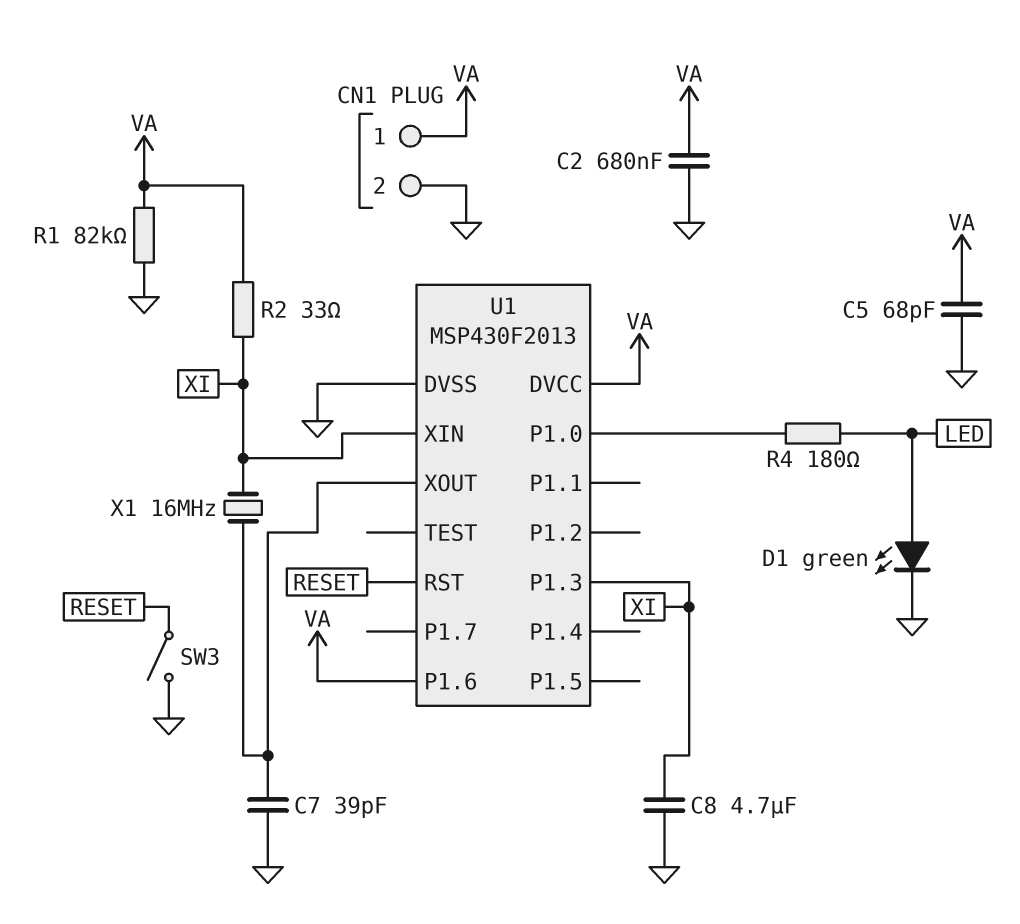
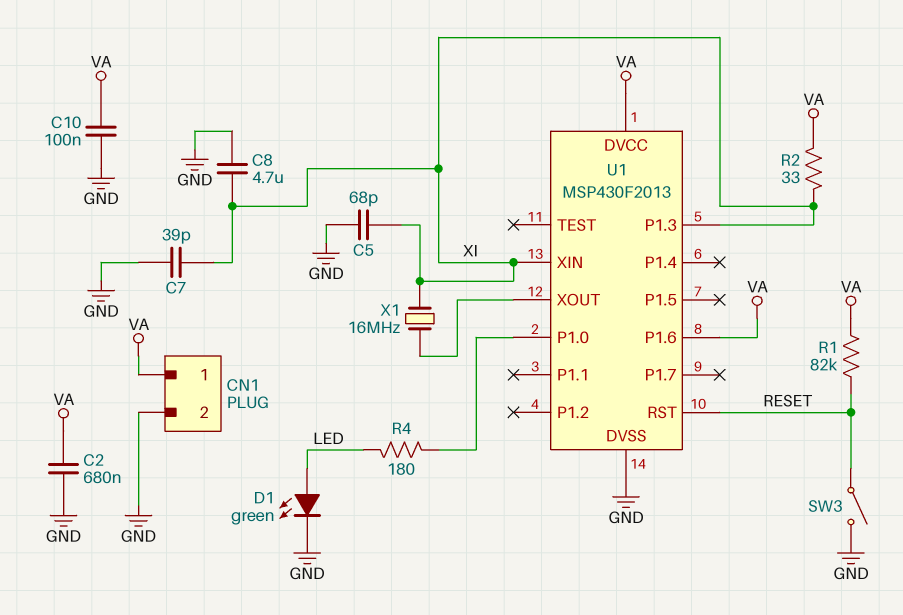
C5: 68pF (GND, VA) -> 68pF (GND, XI)
C7: 39pF (GND, U1/XOUT) -> 39pF (GND, XI)
C10: none -> 100nF (GND, VA)
R1: 82k (GND, VA) -> 82k (RESET, VA)

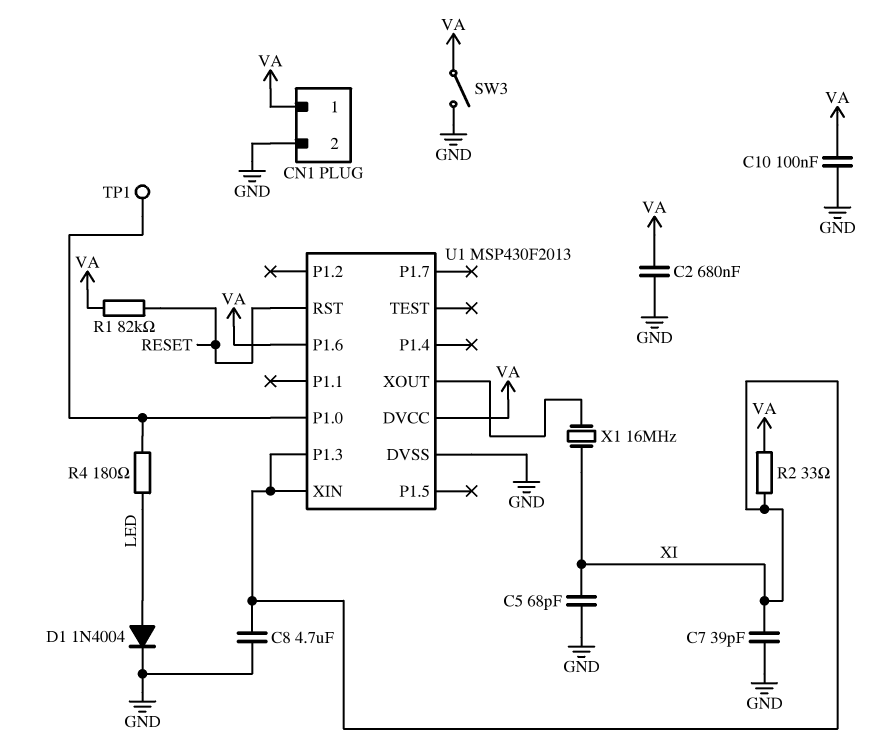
D1: LED green (A LED, K GND) -> diode 1N4004 (A LED, K GND)
SW3: switch (GND, RESET) -> switch (GND, VA)
TP1: none -> test point (U1/P1.0)

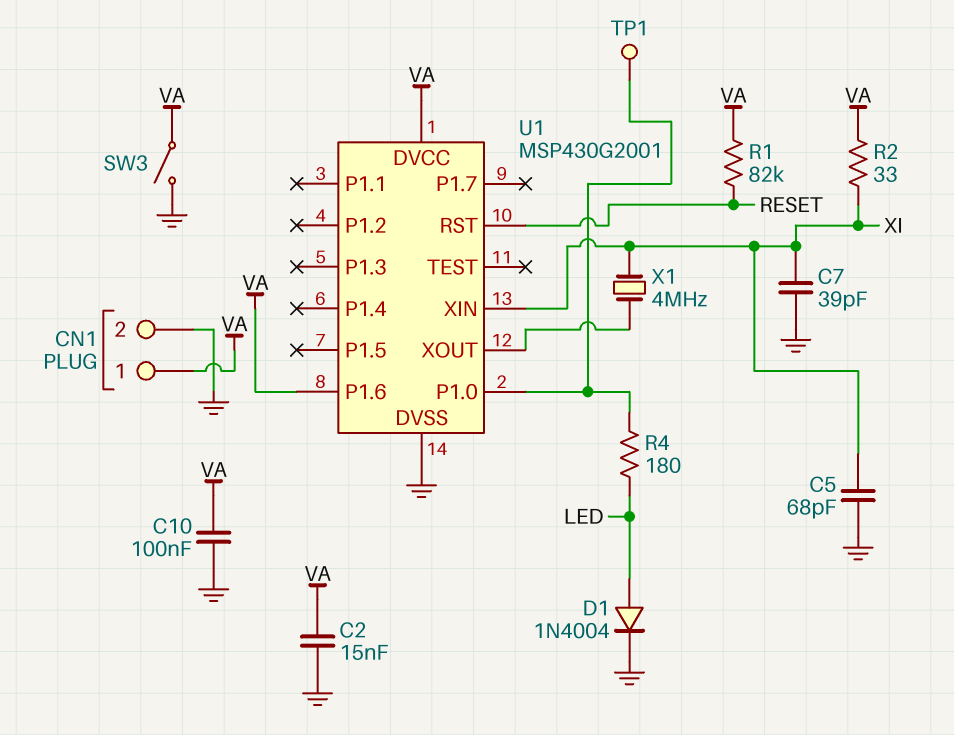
C2: 680nF (GND, VA) -> 15nF (GND, VA)
C8: 4.7uF (GND, XI) -> none
U1: MSP430F2013 -> MSP430G2001
U1 pin P1.3: XI -> none
X1: 16MHz (U1/XOUT, XI) -> 4MHz (U1/XOUT, XI)

